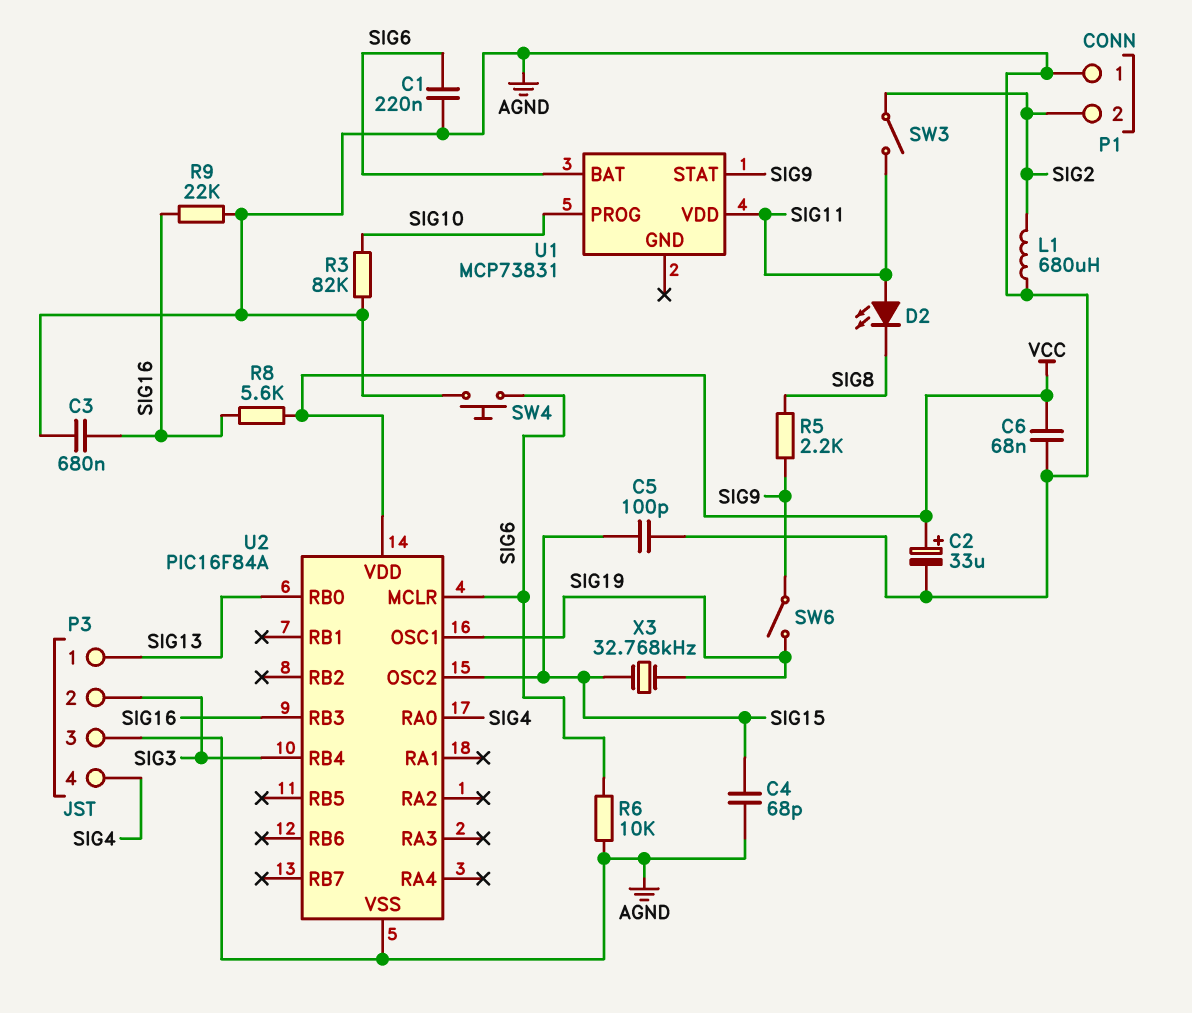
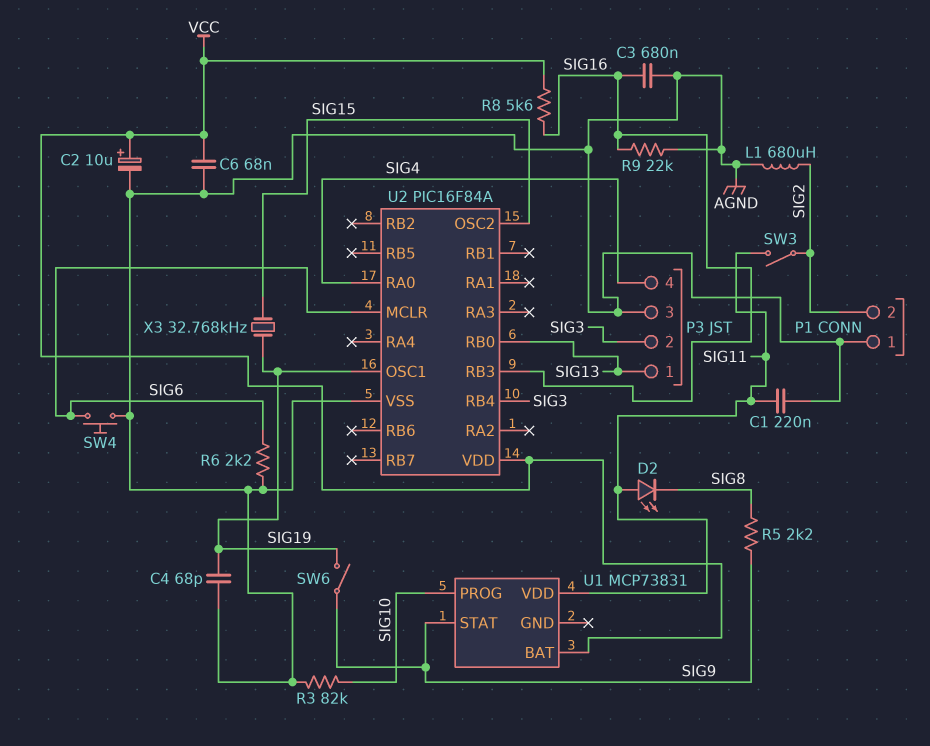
C1: 220nF (AGND, SIG6) -> 220nF (AGND, SIG11)
C2: 33uF (plus VCC, minus AGND) -> 10uF (plus VCC, minus AGND)
C4: 68pF (AGND, SIG15) -> 68pF (AGND, SIG19)
C5: 100pF (AGND, SIG15) -> none
R6: 10k (AGND, SIG6) -> 2.2k (AGND, SIG6)
U1 pin BAT: SIG6 -> VCC

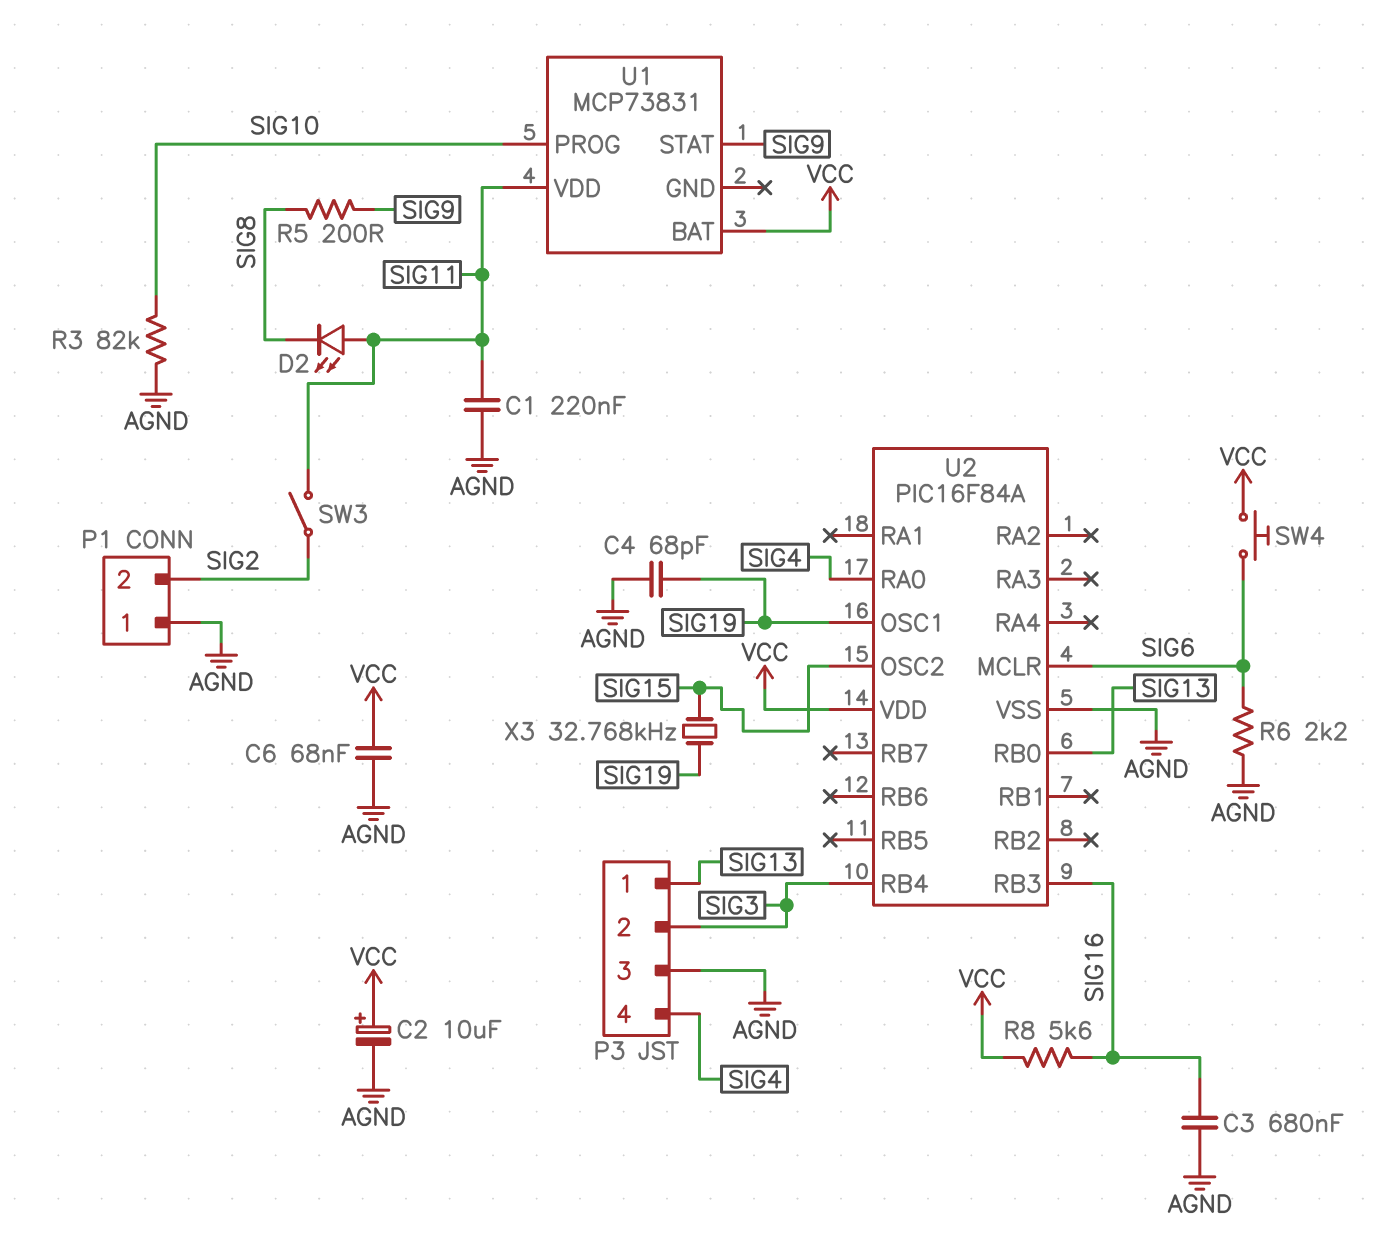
L1: 680uH (AGND, SIG2) -> none
R5: 2.2k (SIG8, SIG9) -> 200 (SIG8, SIG9)
R9: 22k (AGND, SIG16) -> none
SW4: button (AGND, SIG6) -> button (SIG6, VCC)
SW6: switch (SIG9, SIG19) -> none

